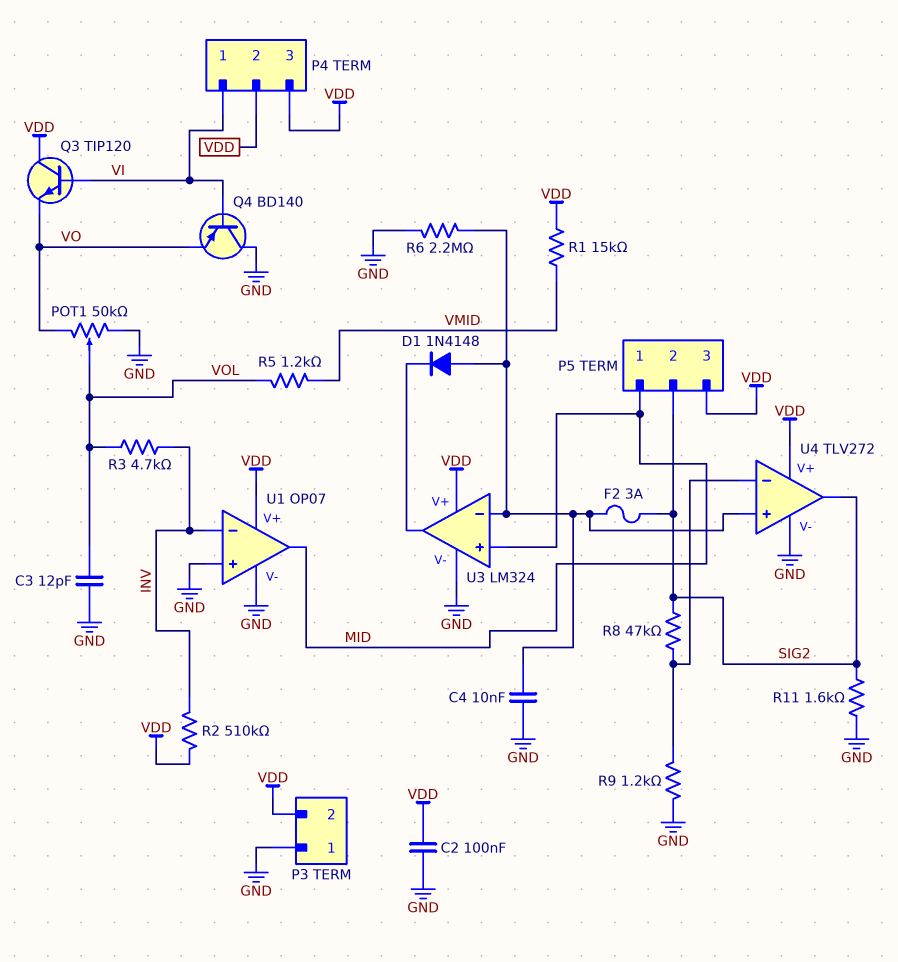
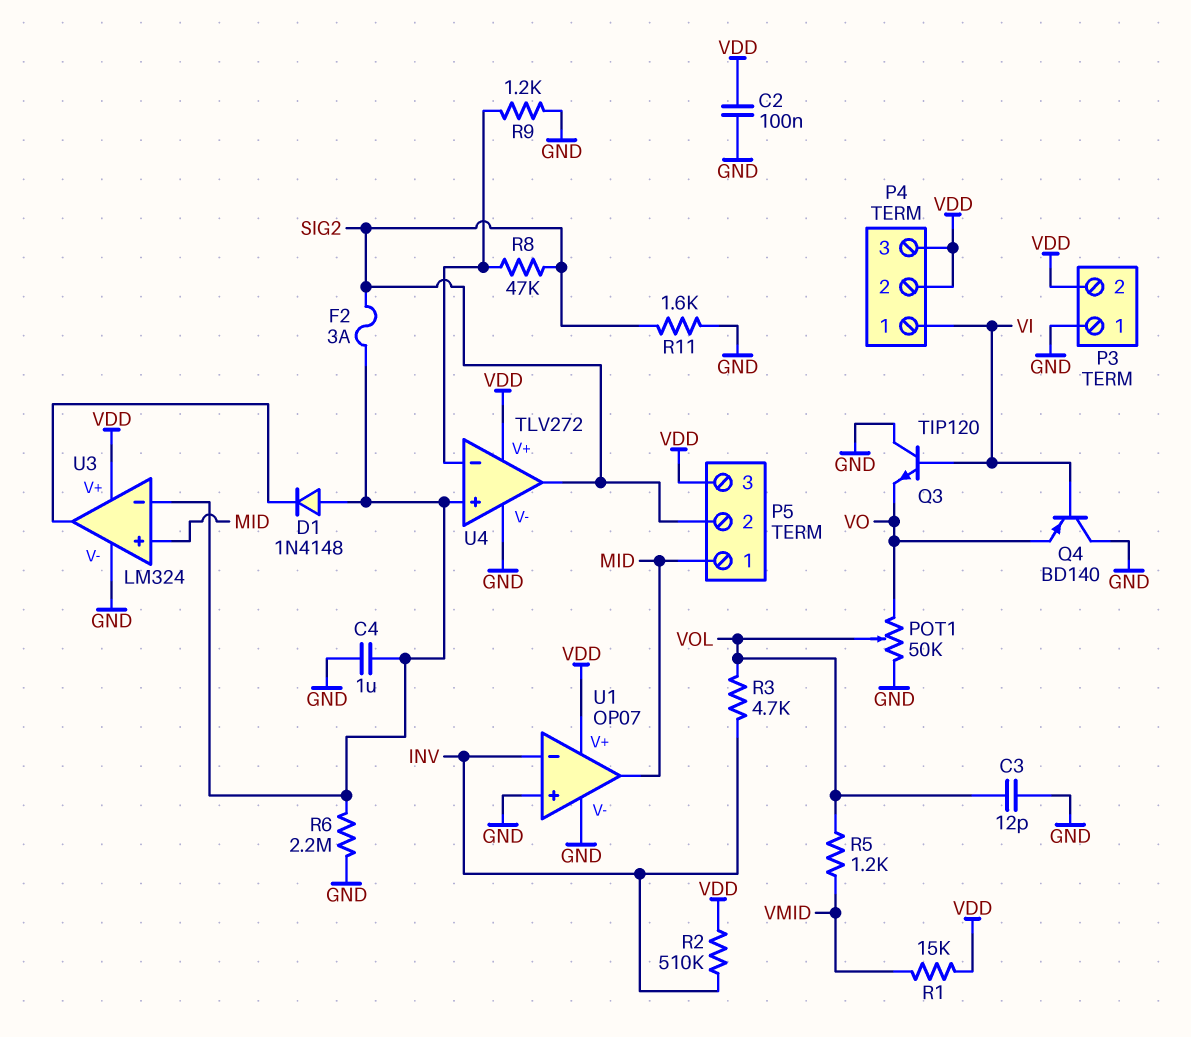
C4: 10nF (GND, U3/in-) -> 1uF (GND, U3/in-)
Q3: NPN TIP120 (B VI, C VDD, E VO) -> NPN TIP120 (B VI, C GND, E VO)

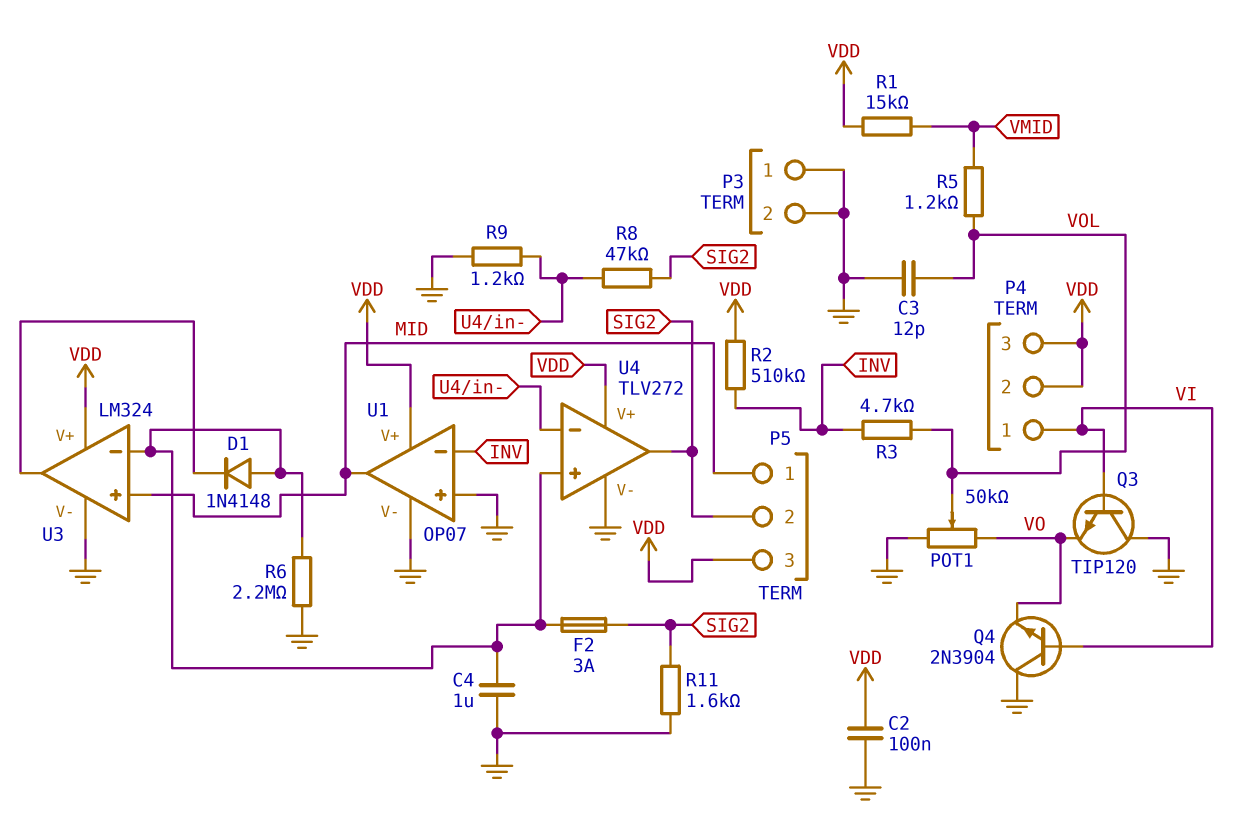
P3 pin 2: VDD -> GND
Q4: PNP BD140 (B VI, C GND, E VO) -> NPN 2N3904 (B VI, C GND, E VO)

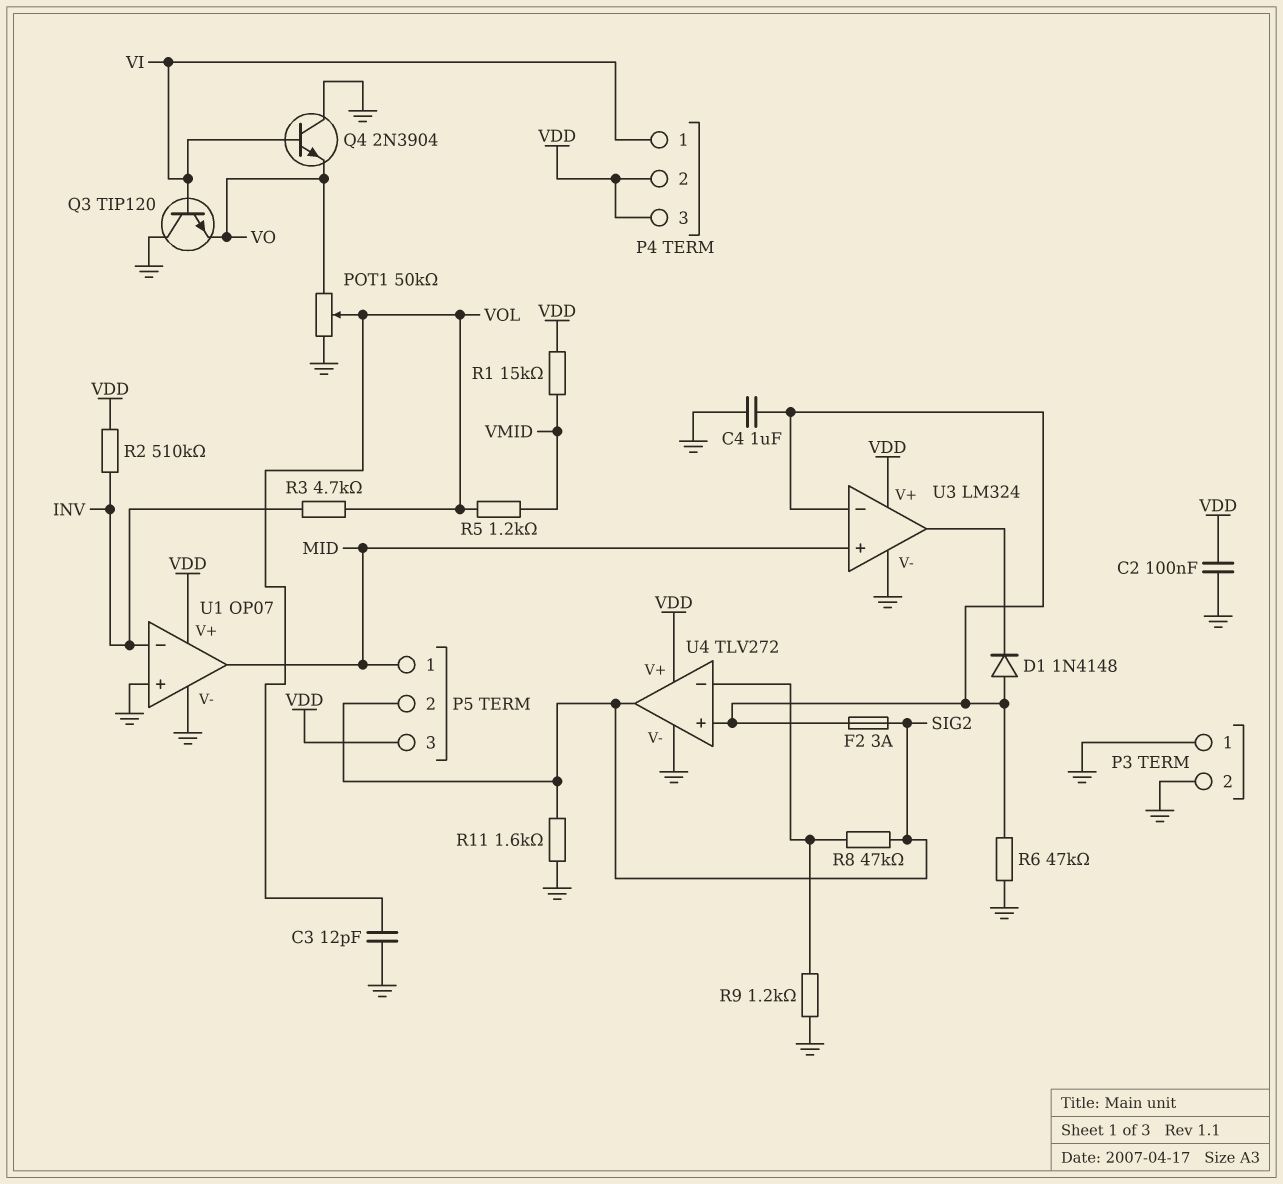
R6: 2.2M (GND, U3/in-) -> 47k (GND, U3/in-)

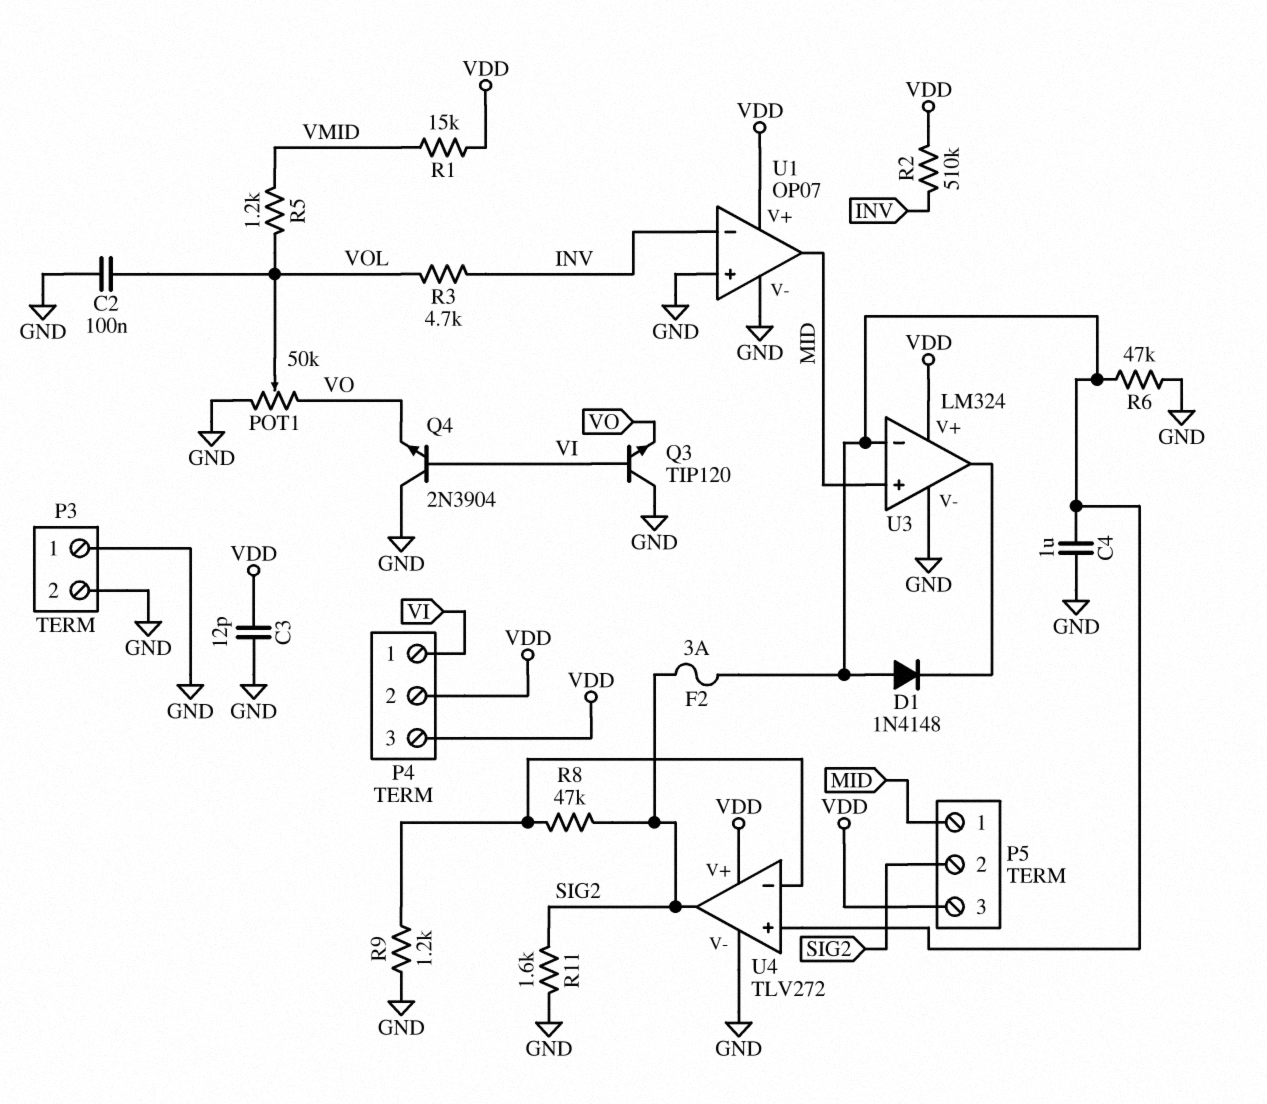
C2: 100nF (GND, VDD) -> 100nF (GND, VOL)
C3: 12pF (GND, VOL) -> 12pF (GND, VDD)

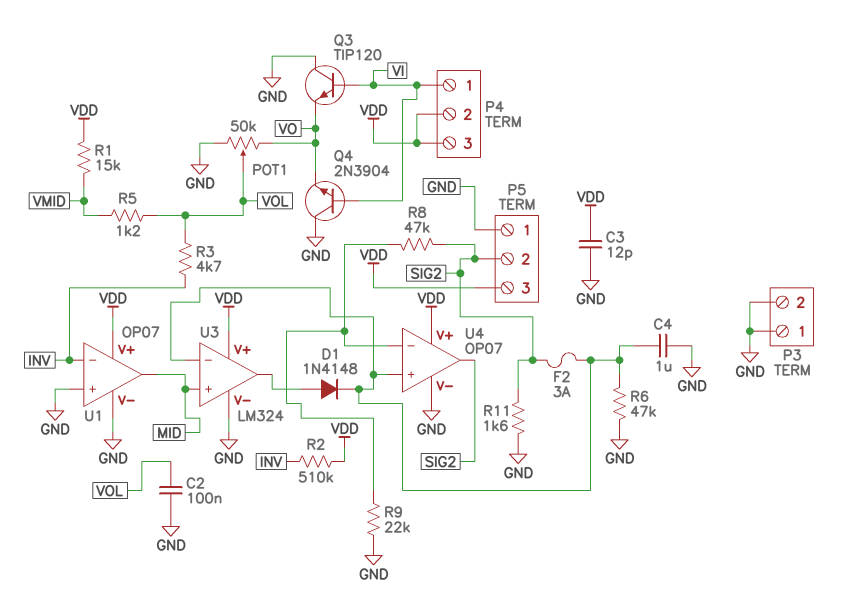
D1: diode 1N4148 (A U3/in-, K U3/out) -> diode 1N4148 (A U3/out, K U3/in-)
P5 pin 1: MID -> GND
R9: 1.2k (GND, U4/in-) -> 22k (GND, U4/in-)
U4: TLV272 -> OP07

